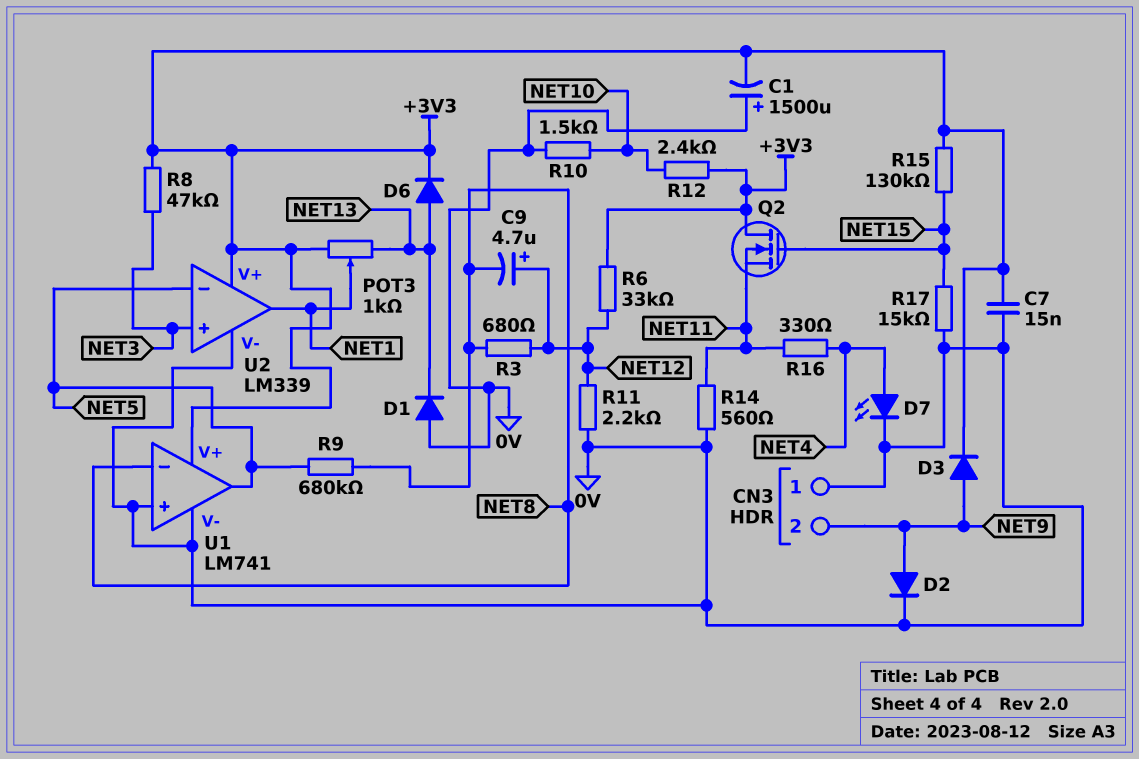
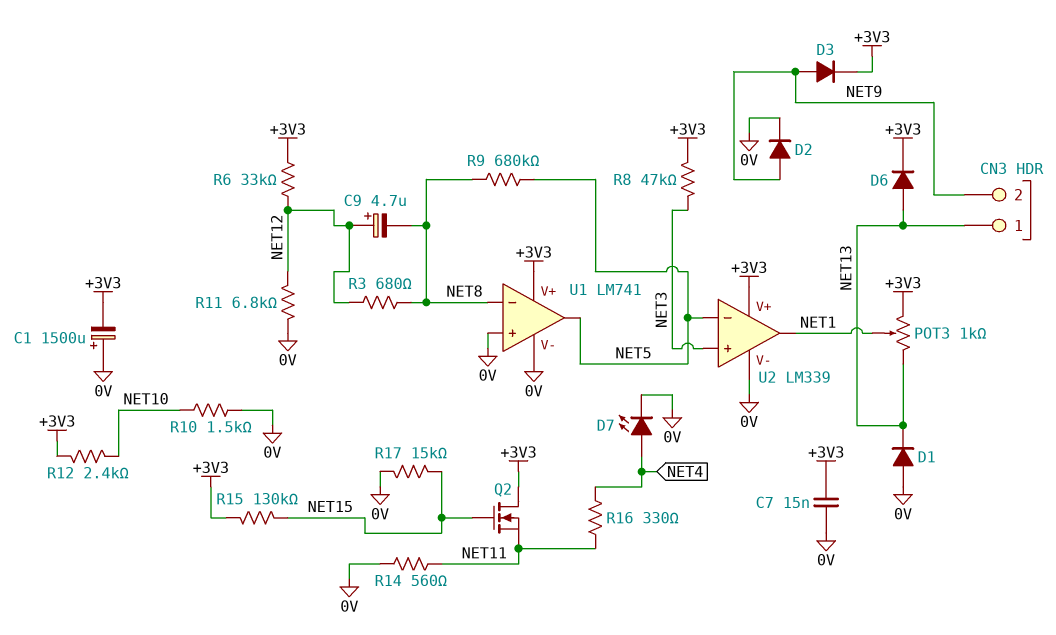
CN3 pin 1: 0V -> NET13
R11: 2.2k (0V, NET12) -> 6.8k (0V, NET12)

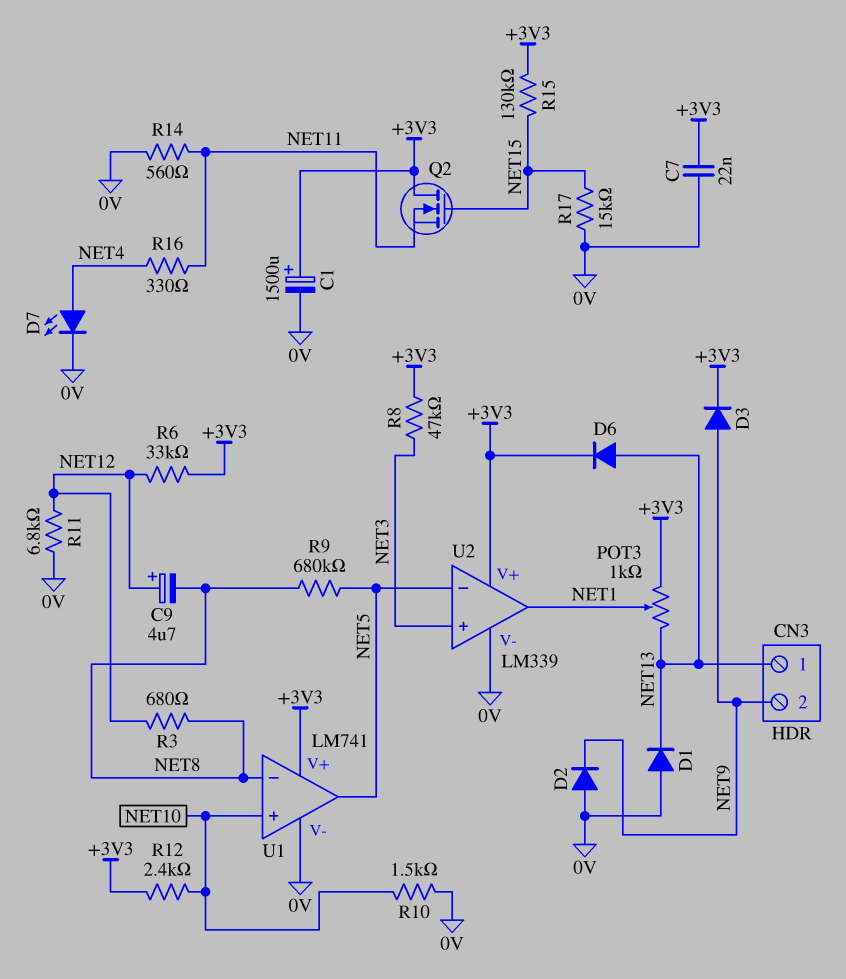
C1: 1500uF (plus 0V, minus +3V3) -> 1500uF (plus +3V3, minus 0V)
C7: 15nF (+3V3, 0V) -> 22nF (+3V3, 0V)
D2: diode (A NET9, K 0V) -> diode (A 0V, K NET9)
U1 pin in+: 0V -> NET10

